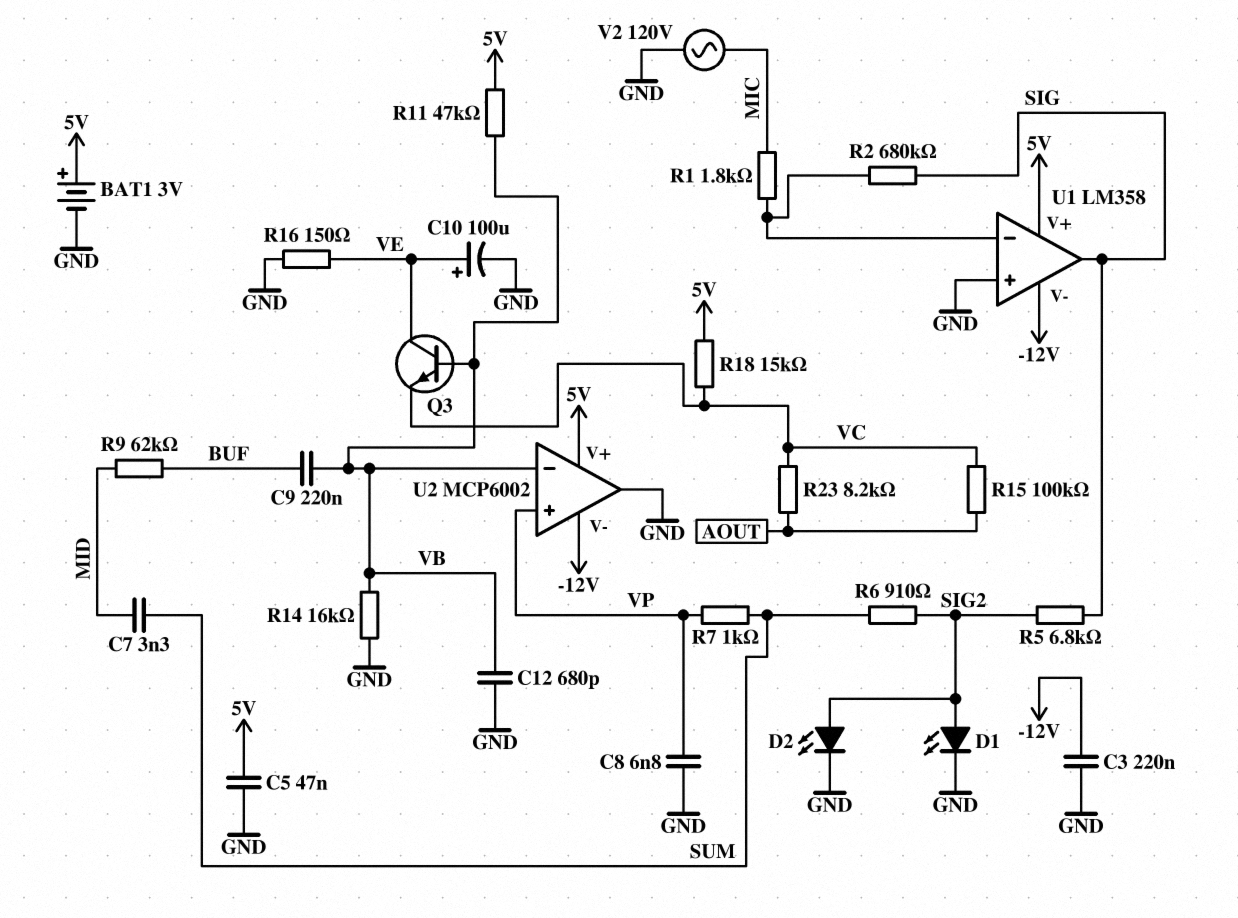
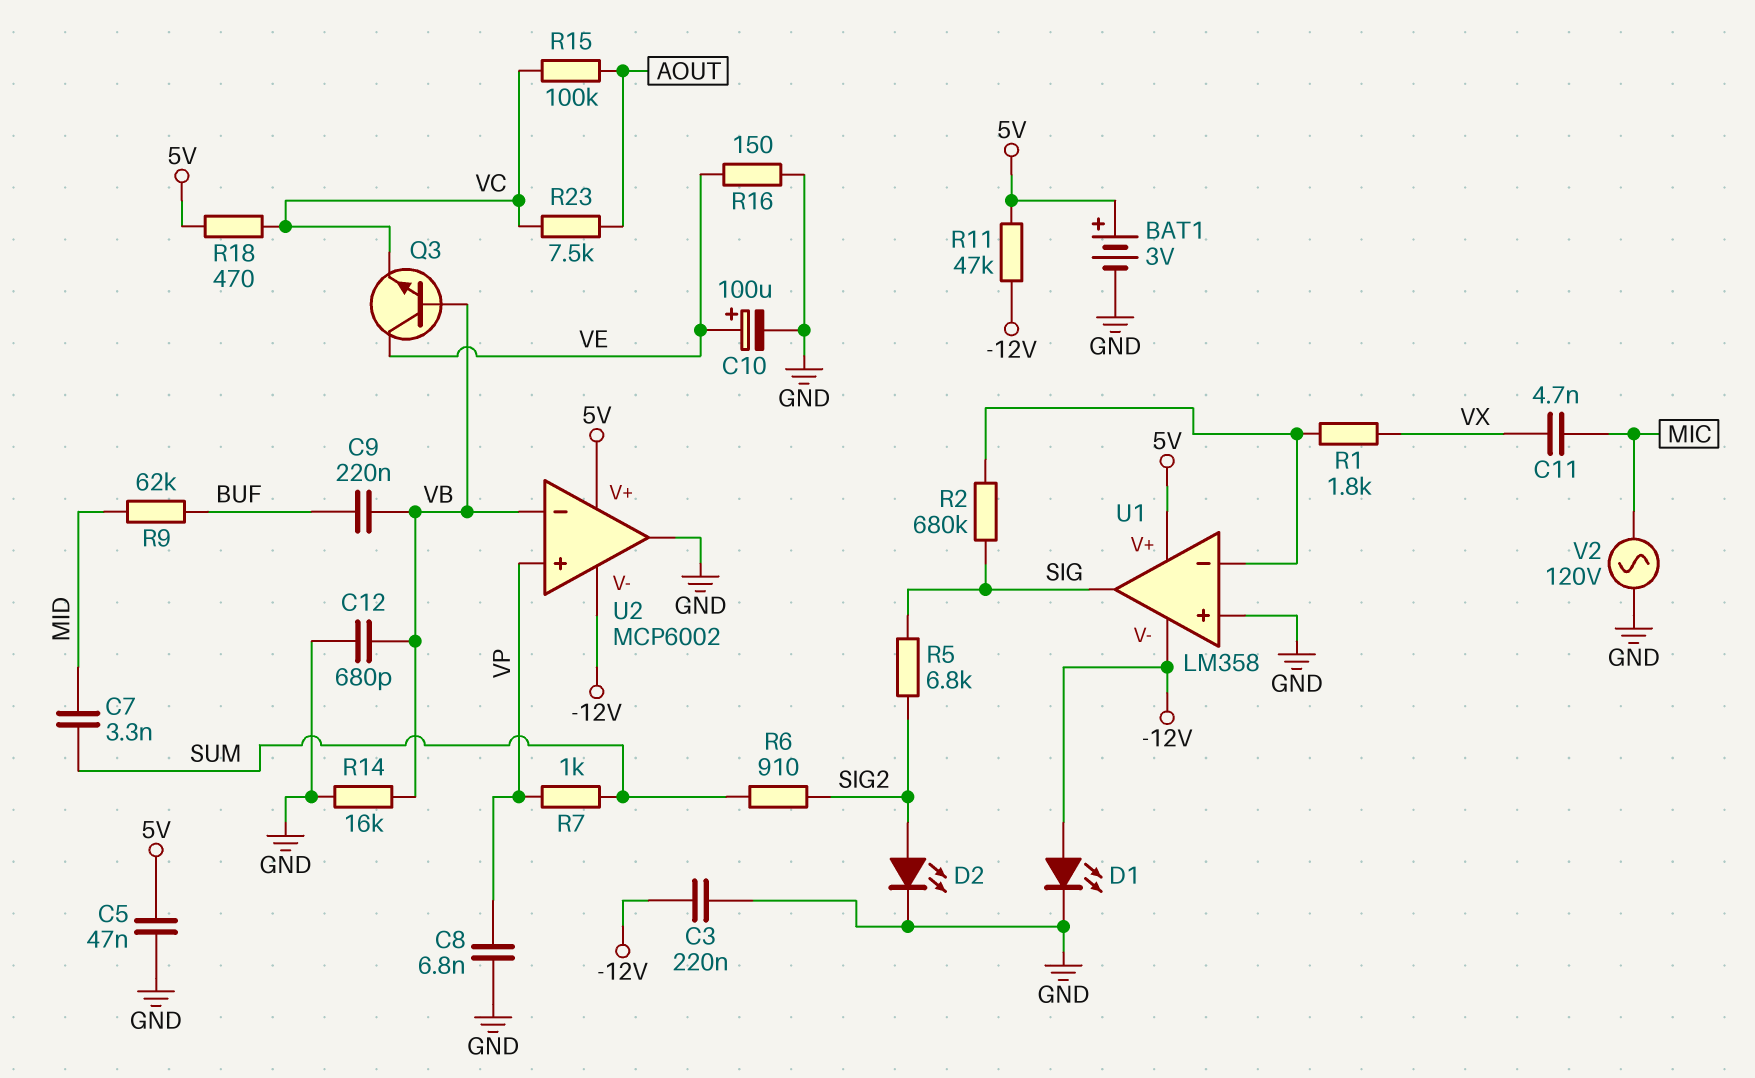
C11: none -> 4.7nF (MIC, VX)
D1: LED (A SIG2, K GND) -> LED (A -12V, K GND)
R1: 1.8k (MIC, U1/in-) -> 1.8k (U1/in-, VX)
R11: 47k (5V, VB) -> 47k (-12V, 5V)
R18: 15k (5V, VC) -> 470 (5V, VC)
R23: 8.2k (AOUT, VC) -> 7.5k (AOUT, VC)

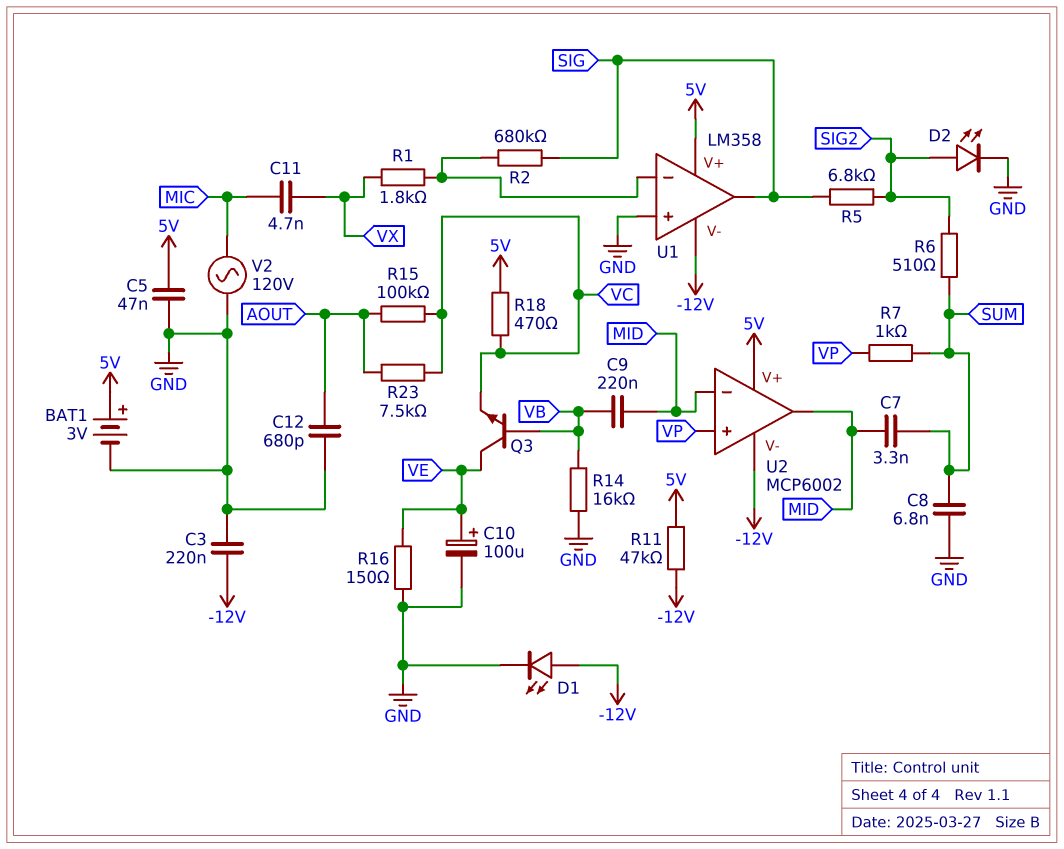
C8: 6.8nF (GND, VP) -> 6.8nF (GND, SUM)
C9: 220nF (BUF, VB) -> 220nF (MID, VB)
C12: 680pF (GND, VB) -> 680pF (AOUT, GND)
R6: 910 (SIG2, SUM) -> 510 (SIG2, SUM)
R9: 62k (BUF, MID) -> none
U2 pin in-: VB -> MID
U2 pin out: GND -> MID

